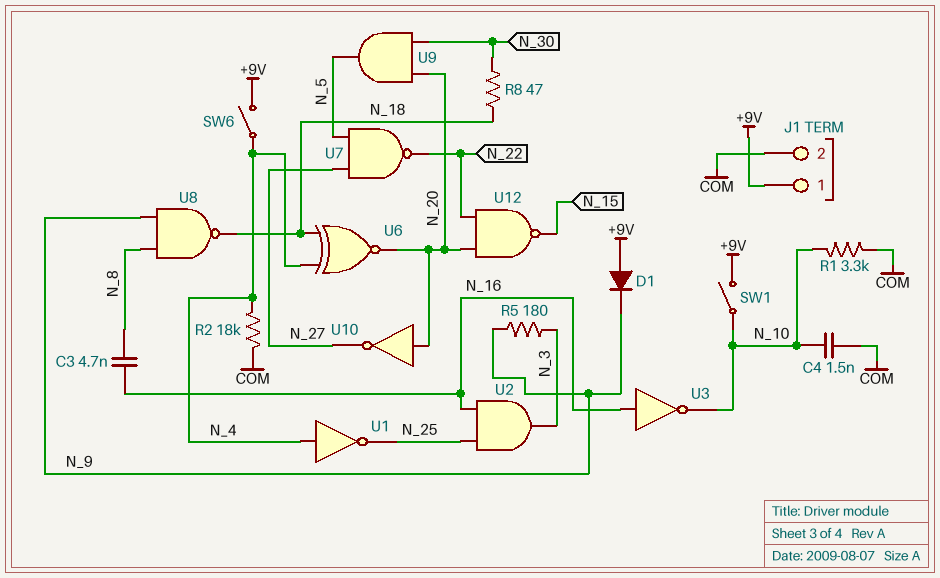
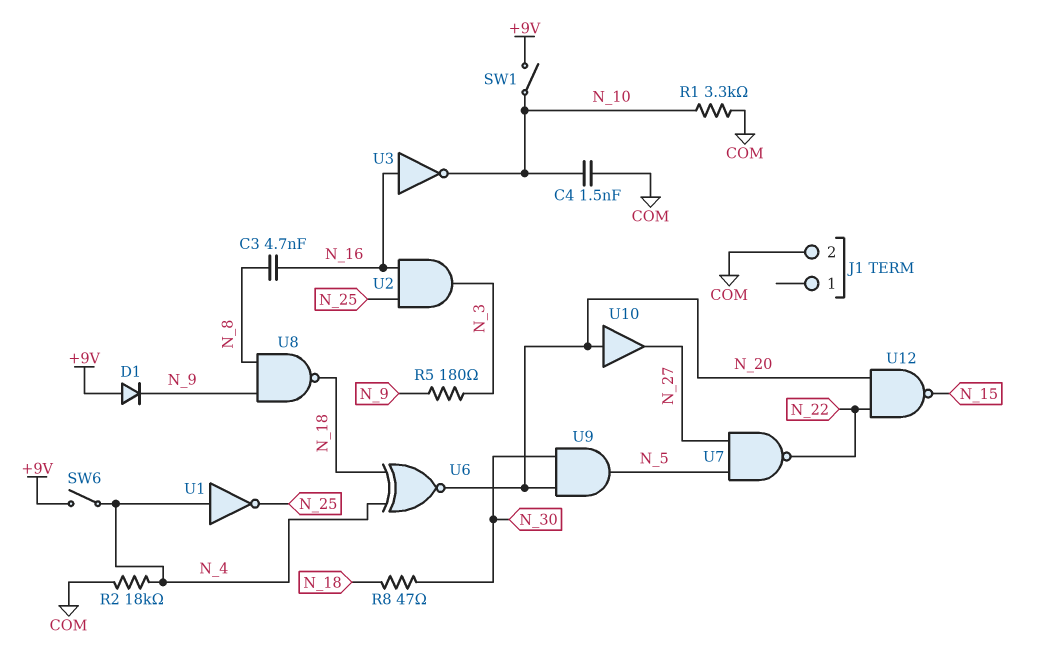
J1 pin 1: +9V -> none
U10: NOT (in N_20, out N_27) -> buffer (in N_20, out N_27)

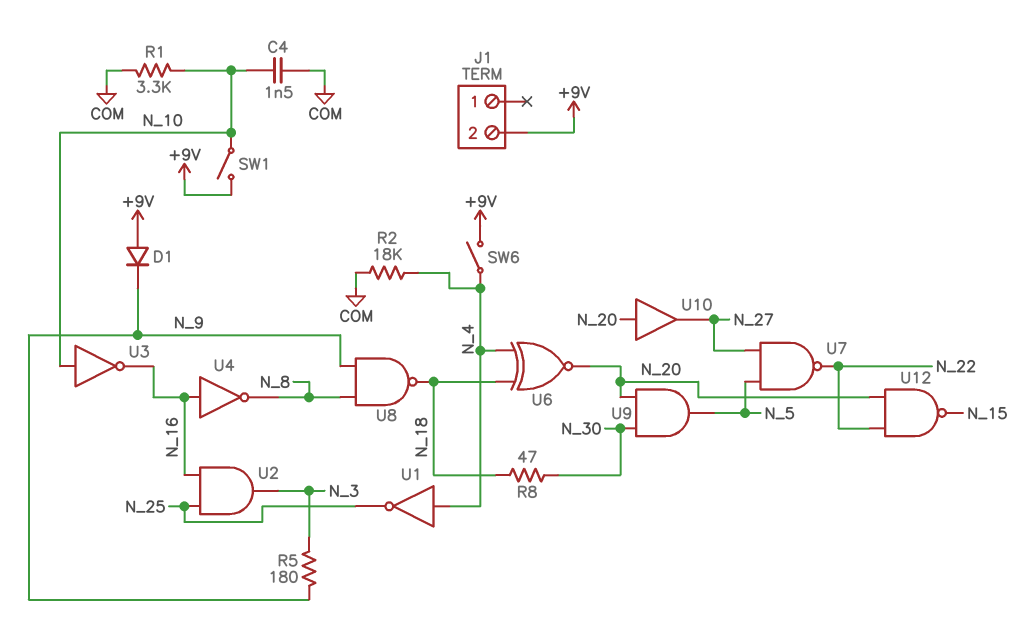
C3: 4.7nF (N_8, N_16) -> none
J1 pin 2: COM -> +9V
U3: NOT (in N_16, out N_10) -> NOT (in N_10, out N_16)
U4: none -> NOT (in N_16, out N_8)

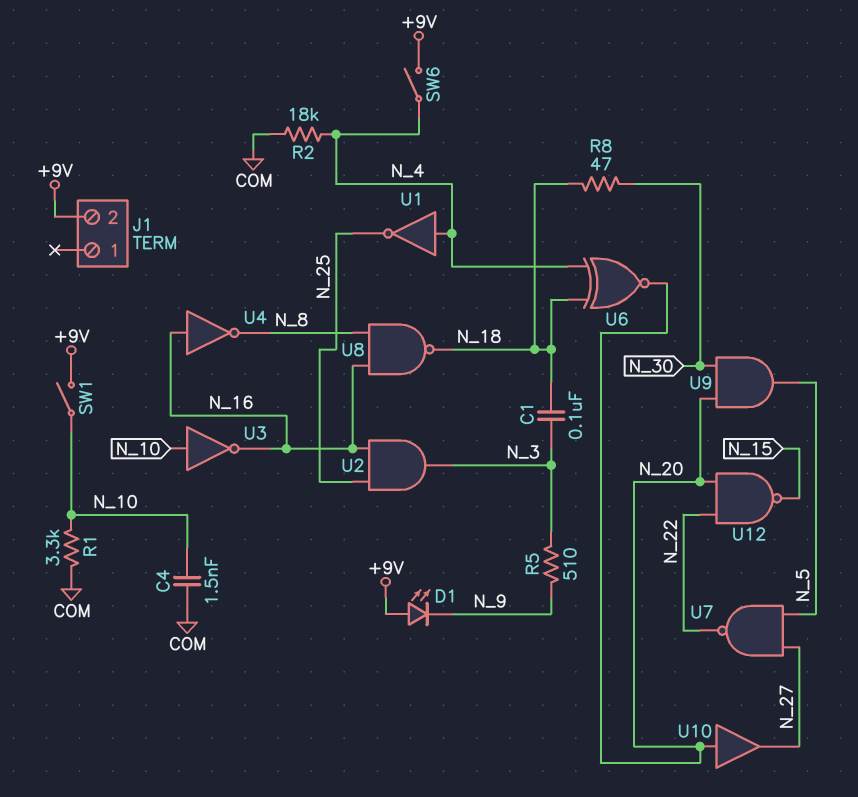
C1: none -> 100nF (N_3, N_18)
D1: diode (A +9V, K N_9) -> LED (A +9V, K N_9)
R5: 180 (N_3, N_9) -> 510 (N_3, N_9)
U8: NAND (in N_8, in N_9, out N_18) -> NAND (in N_8, in N_16, out N_18)

